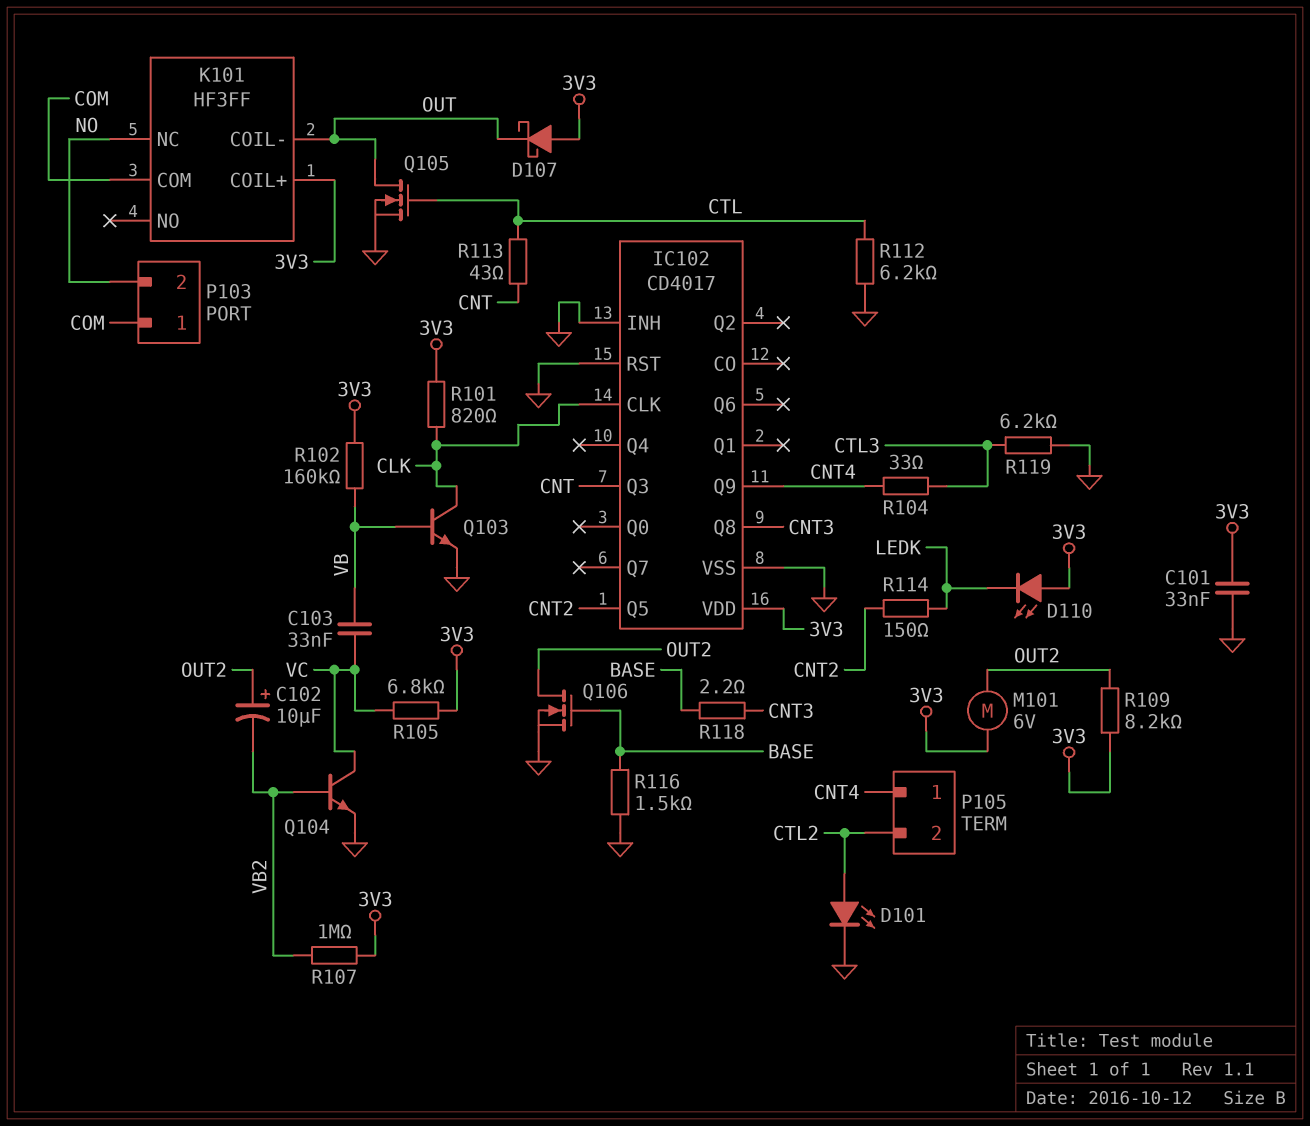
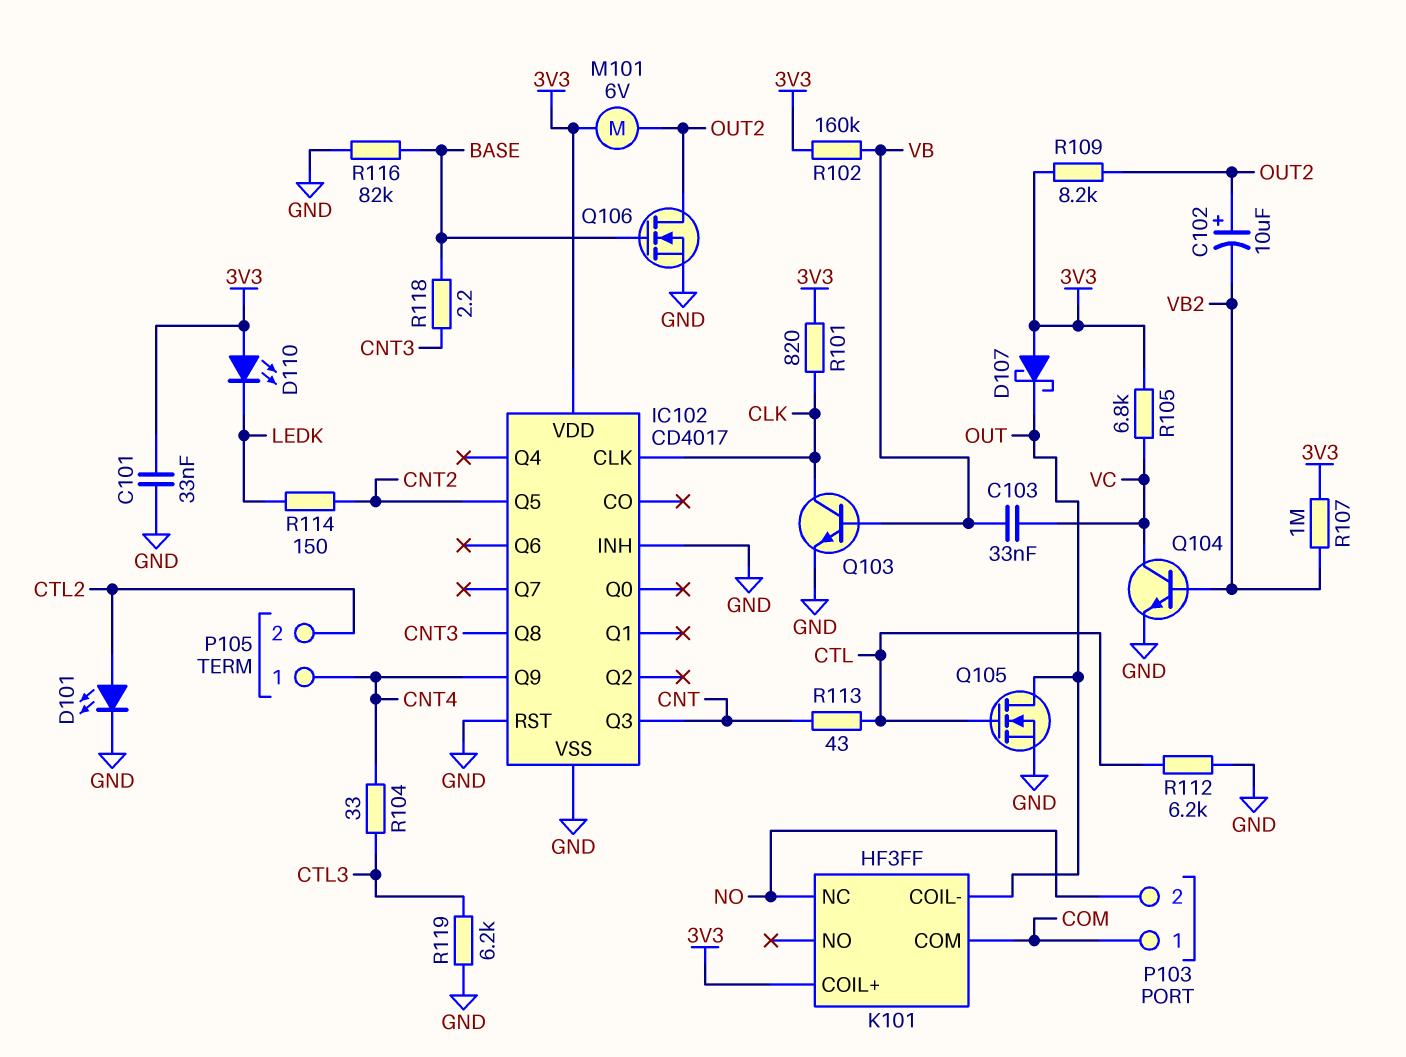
R116: 1.5k (BASE, GND) -> 82k (BASE, GND)

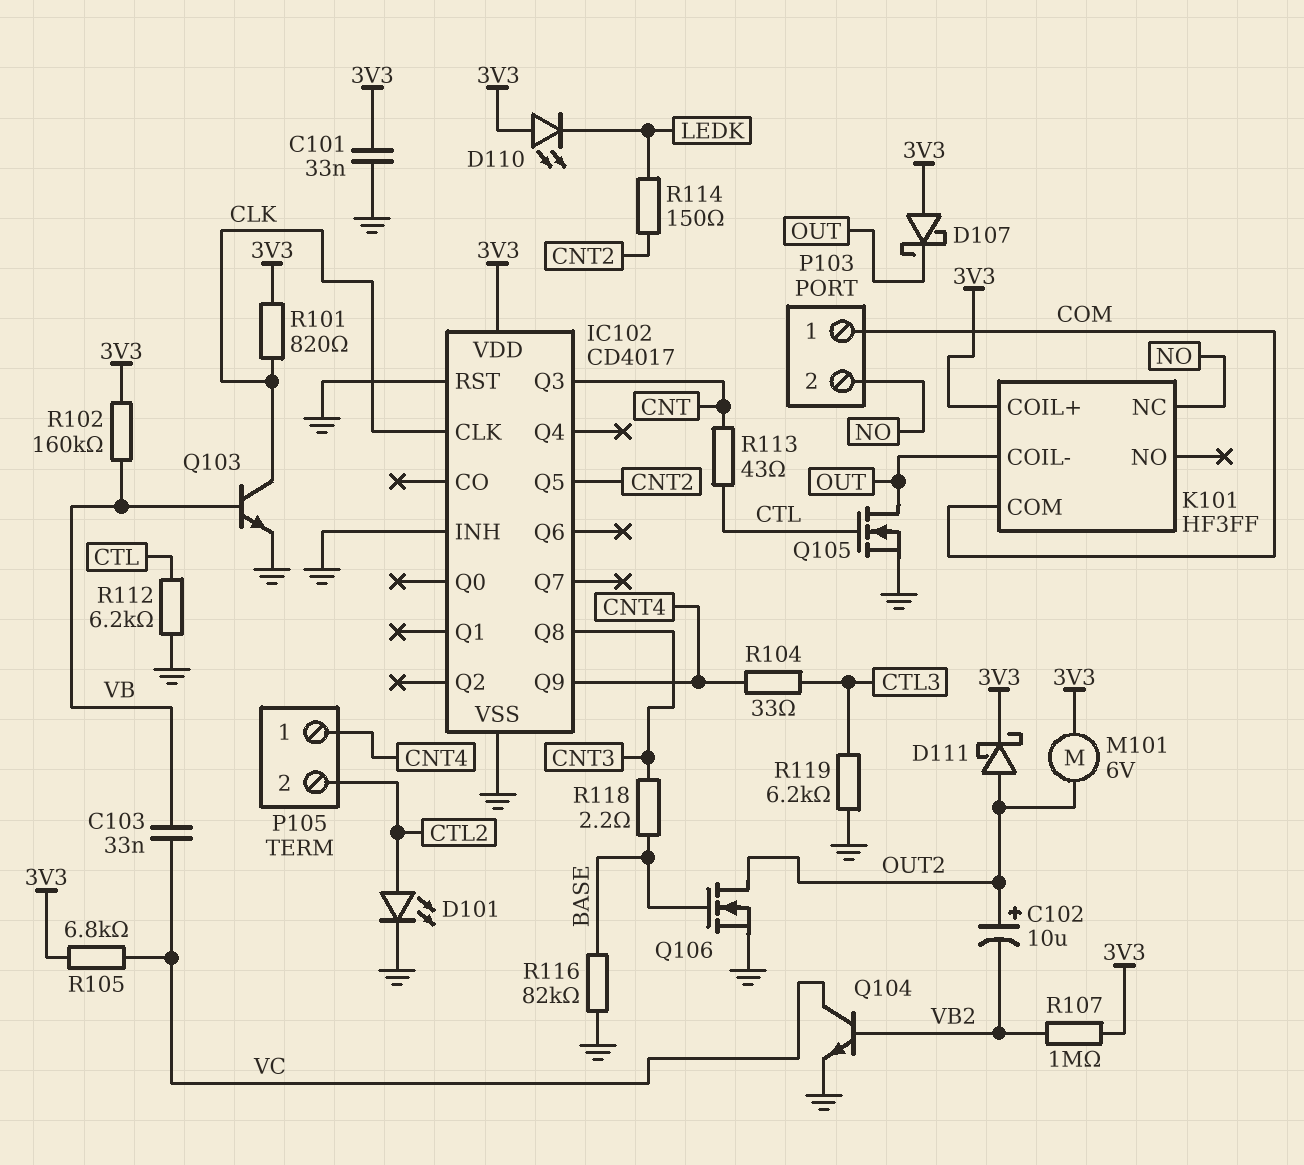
D111: none -> schottky (A OUT2, K 3V3)
R109: 8.2k (3V3, OUT2) -> none

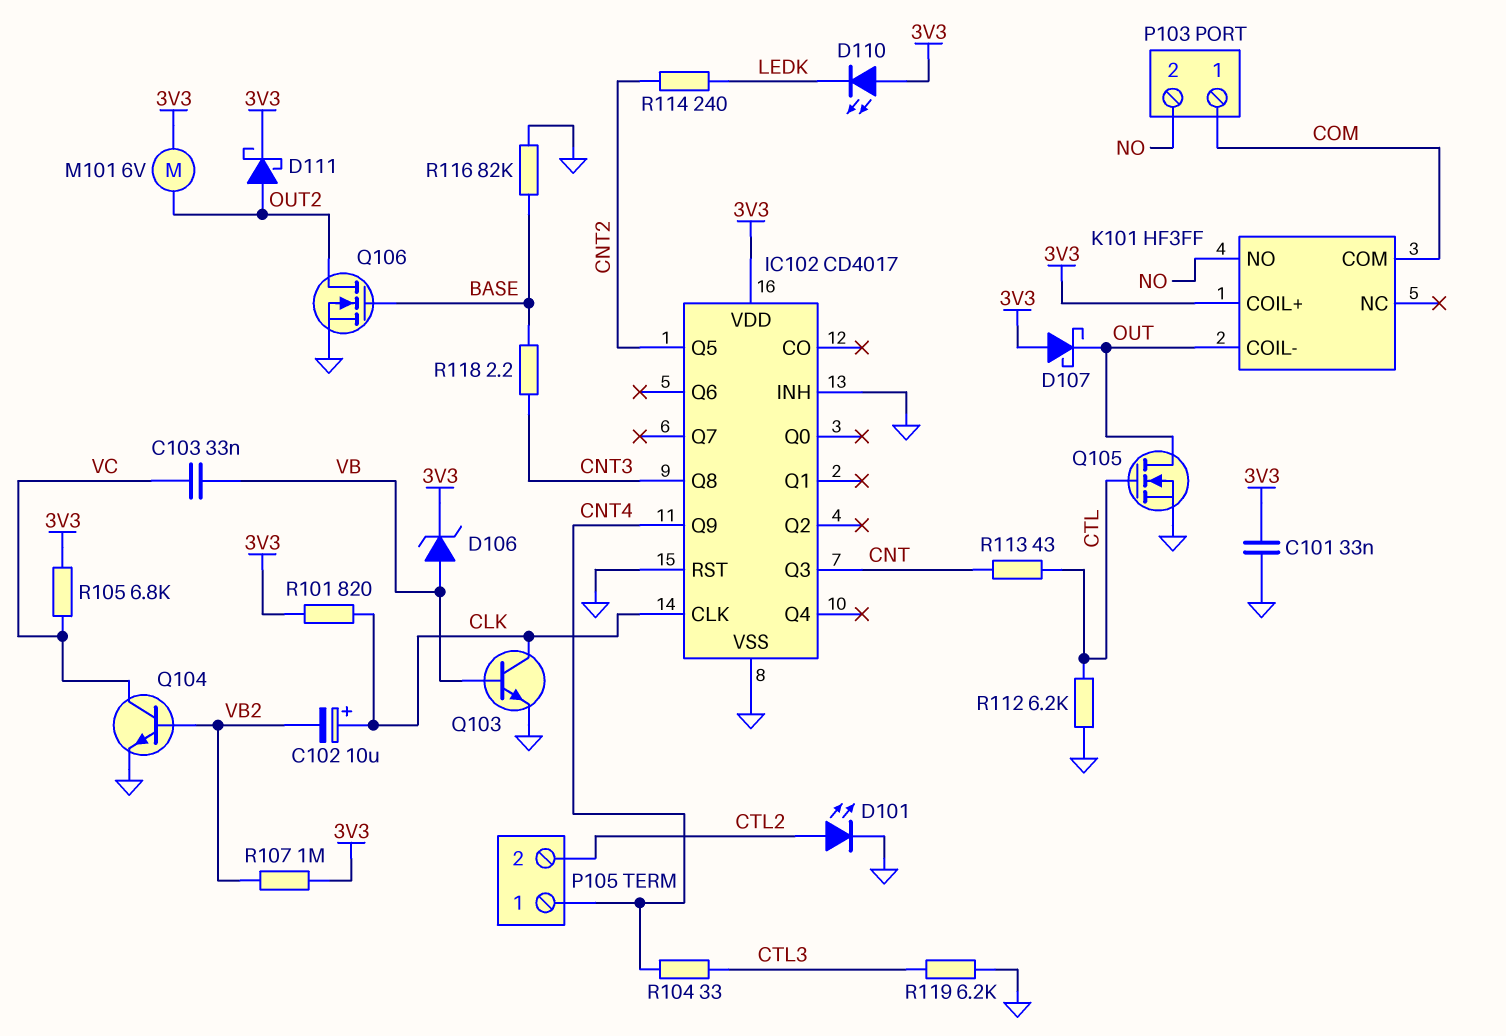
C102: 10uF (plus OUT2, minus VB2) -> 10uF (plus CLK, minus VB2)
D106: none -> zener (A VB, K 3V3)
K101 pin NC: NO -> none
K101 pin NO: none -> NO
R102: 160k (3V3, VB) -> none
R114: 150 (CNT2, LEDK) -> 240 (CNT2, LEDK)

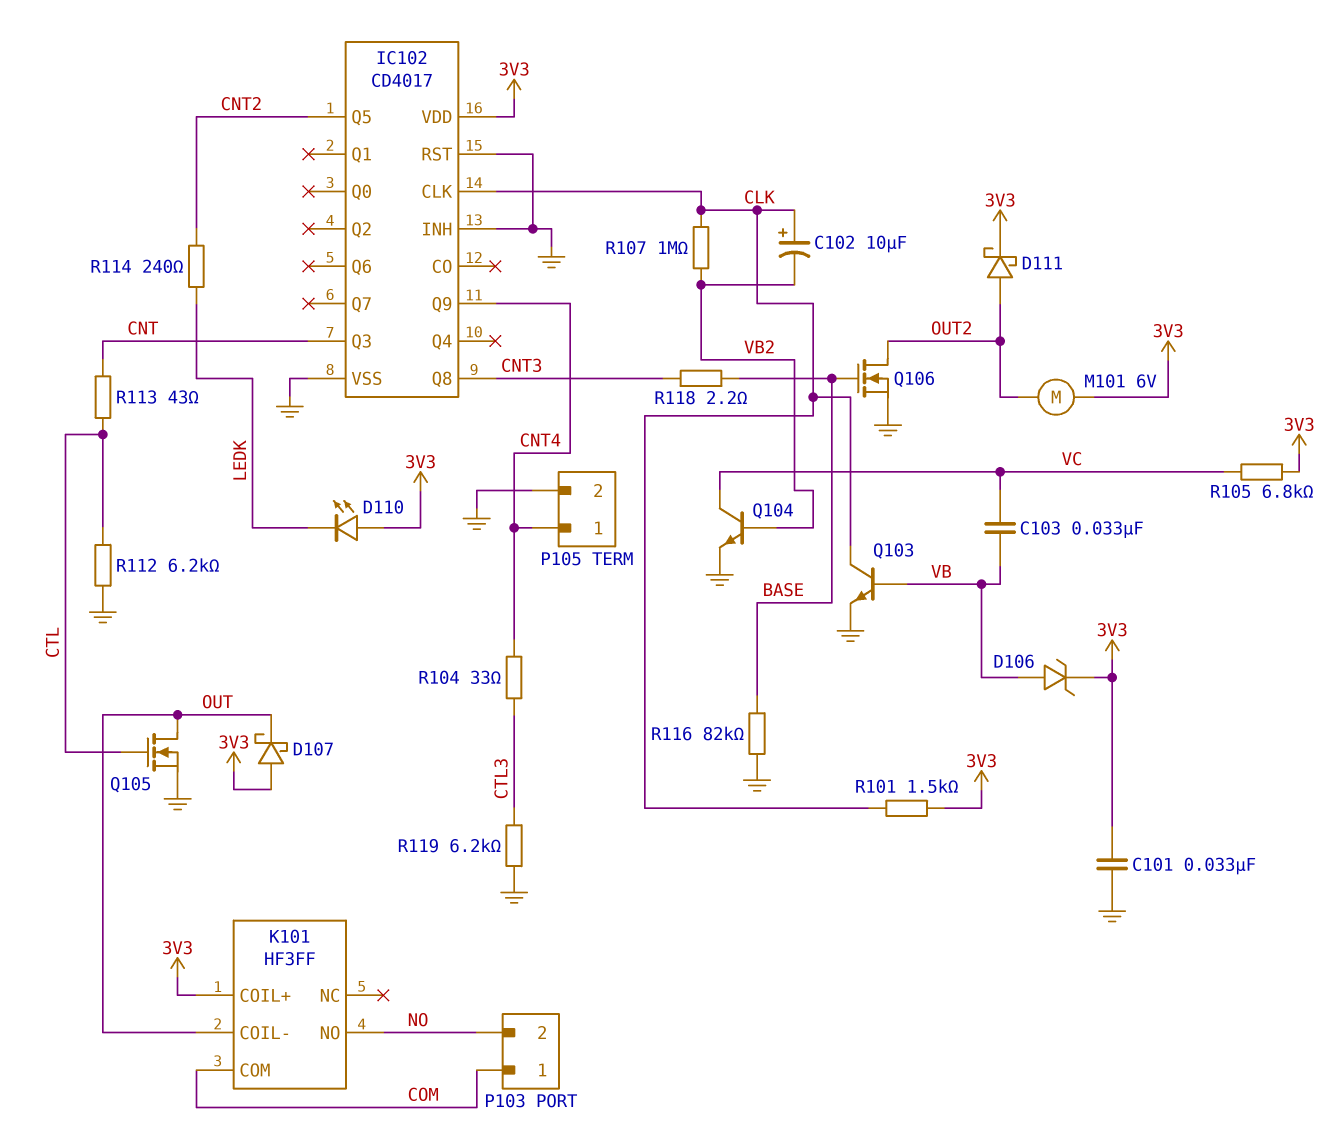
D101: LED (A CTL2, K GND) -> none
P105 pin 2: CTL2 -> GND
R101: 820 (3V3, CLK) -> 1.5k (3V3, CLK)
R107: 1M (3V3, VB2) -> 1M (CLK, VB2)

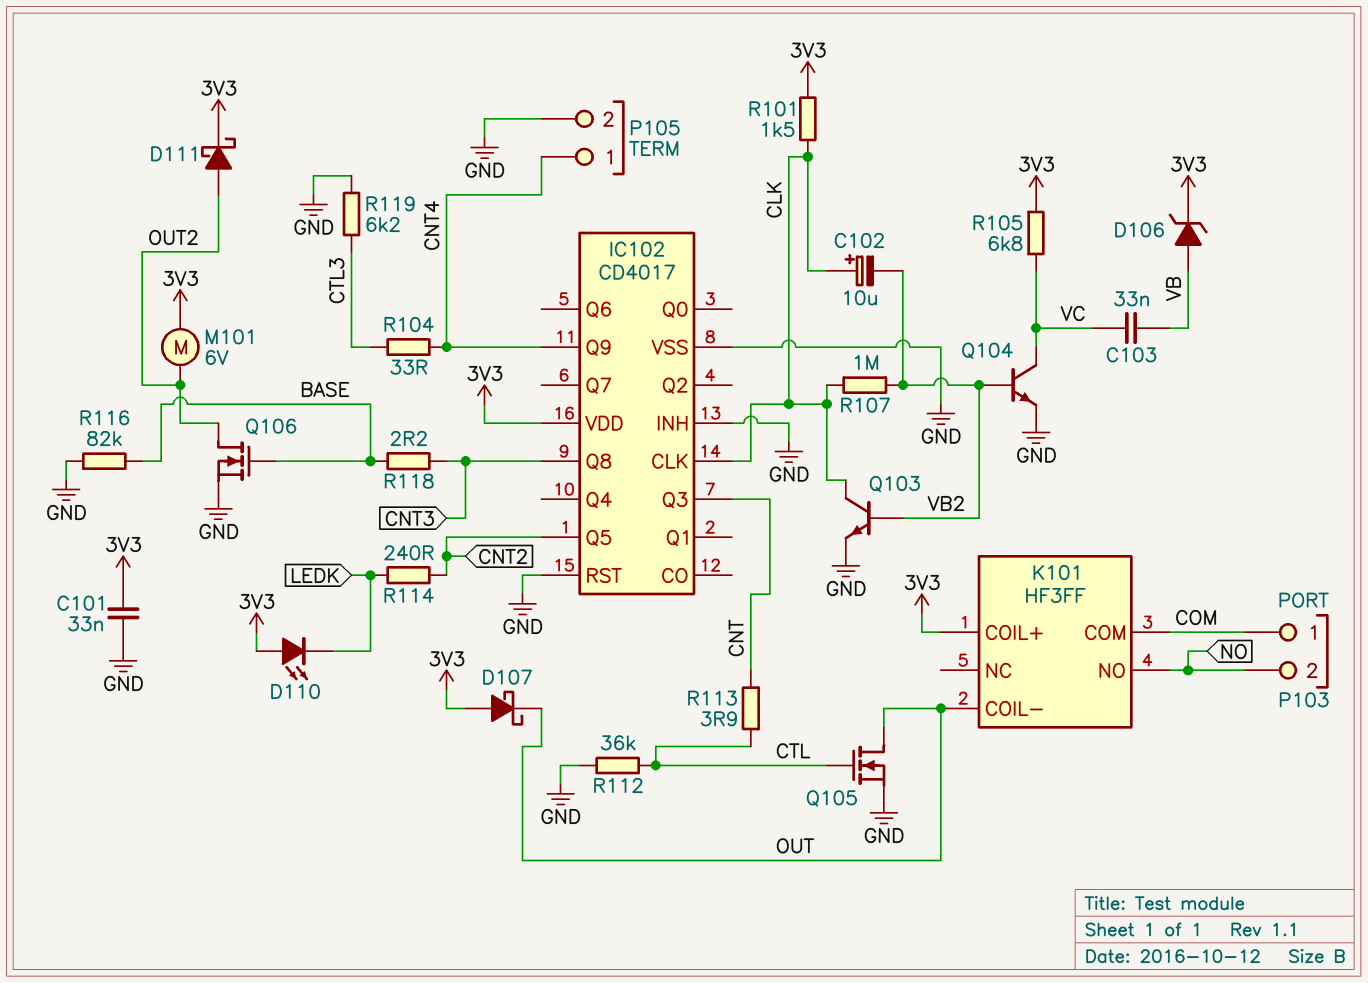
Q103: NPN (B VB, C CLK, E GND) -> NPN (B VB2, C CLK, E GND)
R112: 6.2k (CTL, GND) -> 36k (CTL, GND)
R113: 43 (CNT, CTL) -> 3.9 (CNT, CTL)

